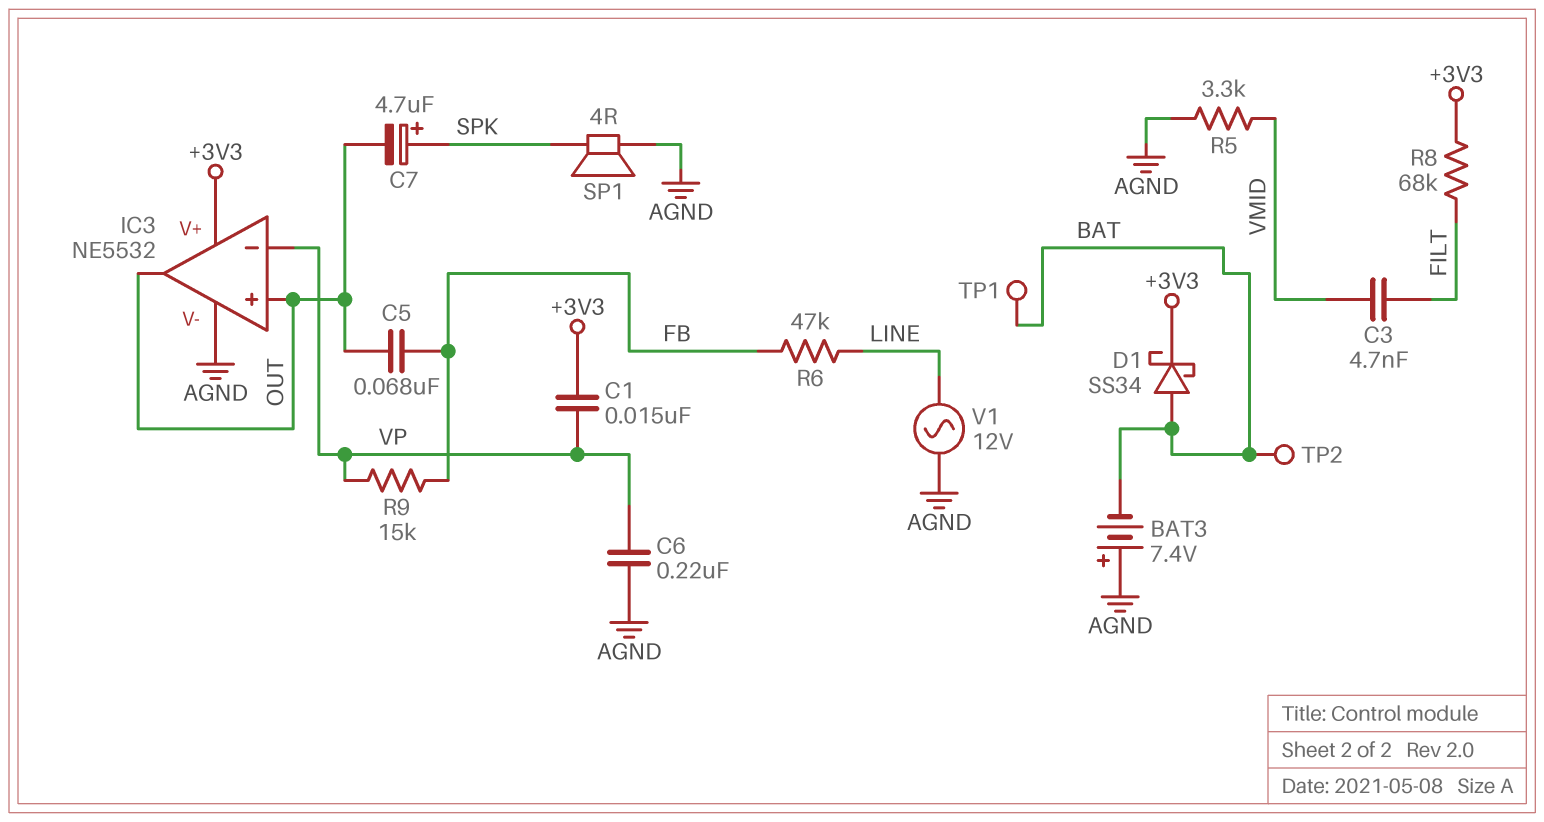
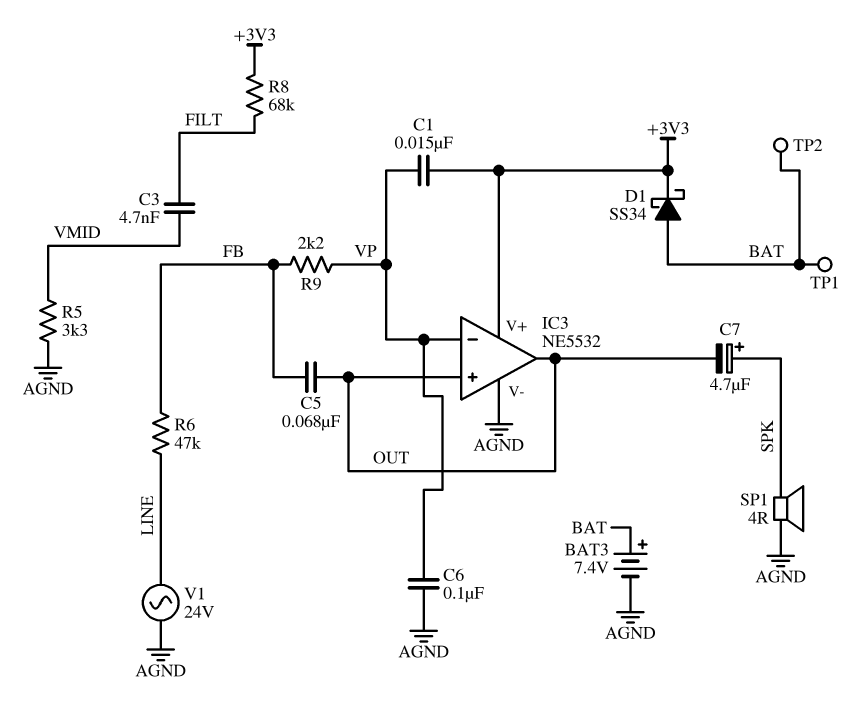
BAT3: 7.4V (plus AGND, minus BAT) -> 7.4V (plus BAT, minus AGND)
C6: 220nF (AGND, VP) -> 100nF (AGND, VP)
R9: 15k (FB, VP) -> 2.2k (FB, VP)
V1: AC 12V (AGND, LINE) -> AC 24V (AGND, LINE)

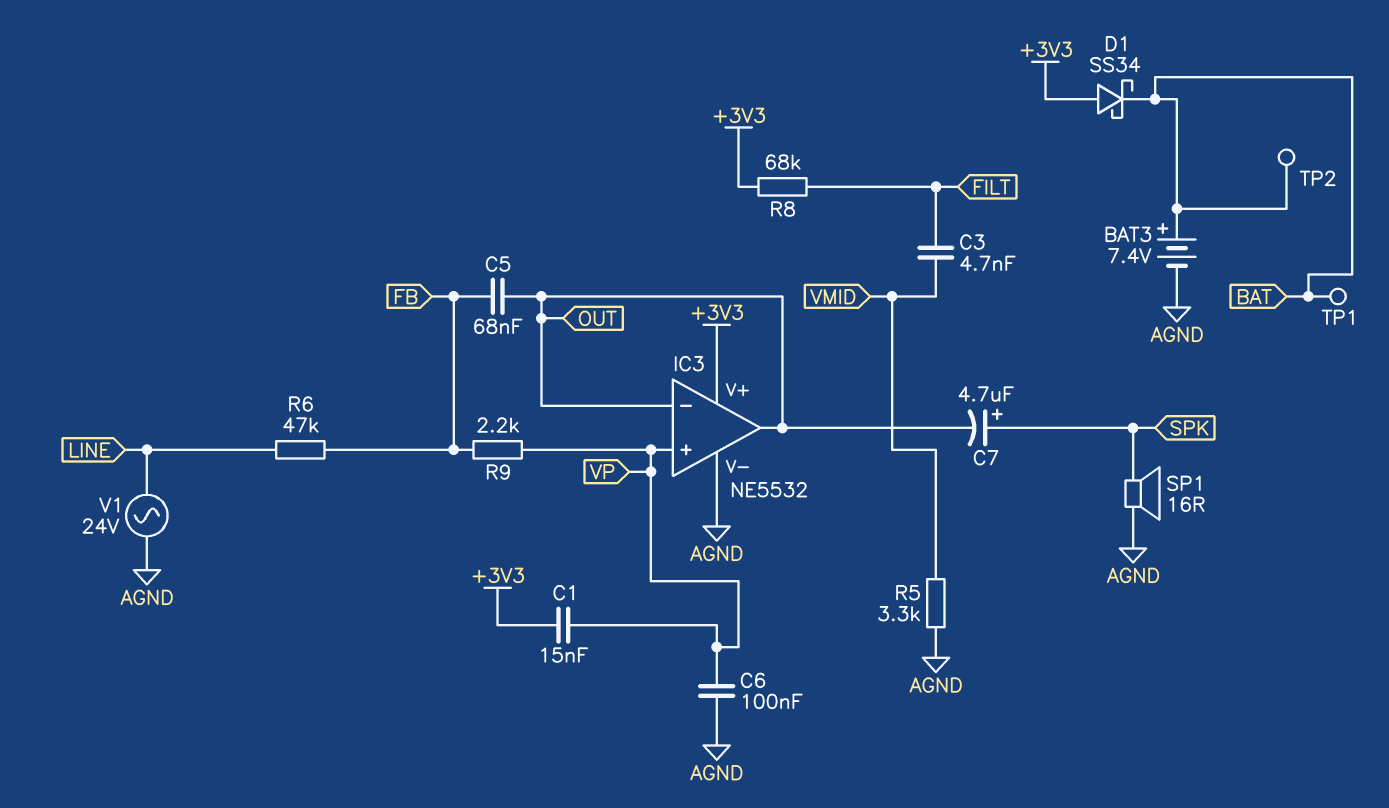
D1: schottky SS34 (A BAT, K +3V3) -> schottky SS34 (A +3V3, K BAT)
IC3 pin in+: OUT -> VP
IC3 pin in-: VP -> OUT
SP1: speaker 4R (AGND, SPK) -> speaker 16R (AGND, SPK)

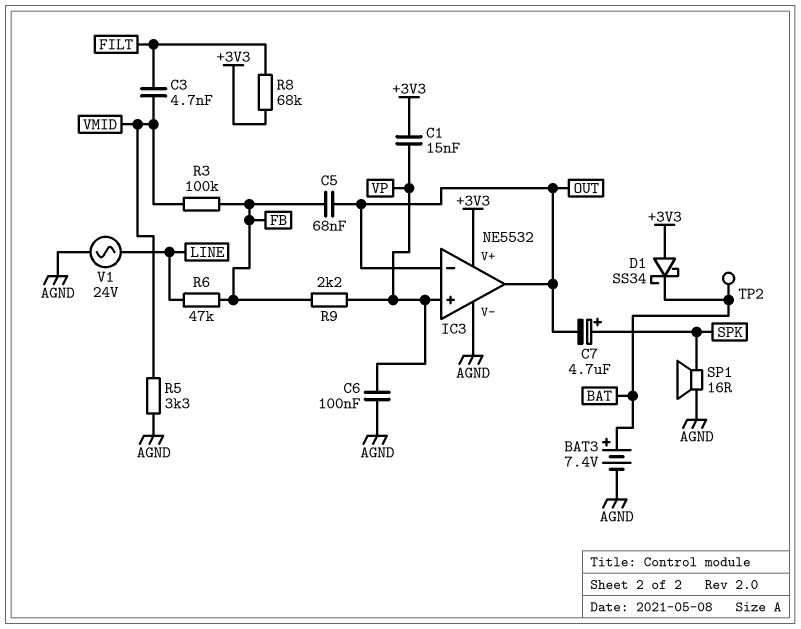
R3: none -> 100k (FB, VMID)
TP1: test point (BAT) -> none

